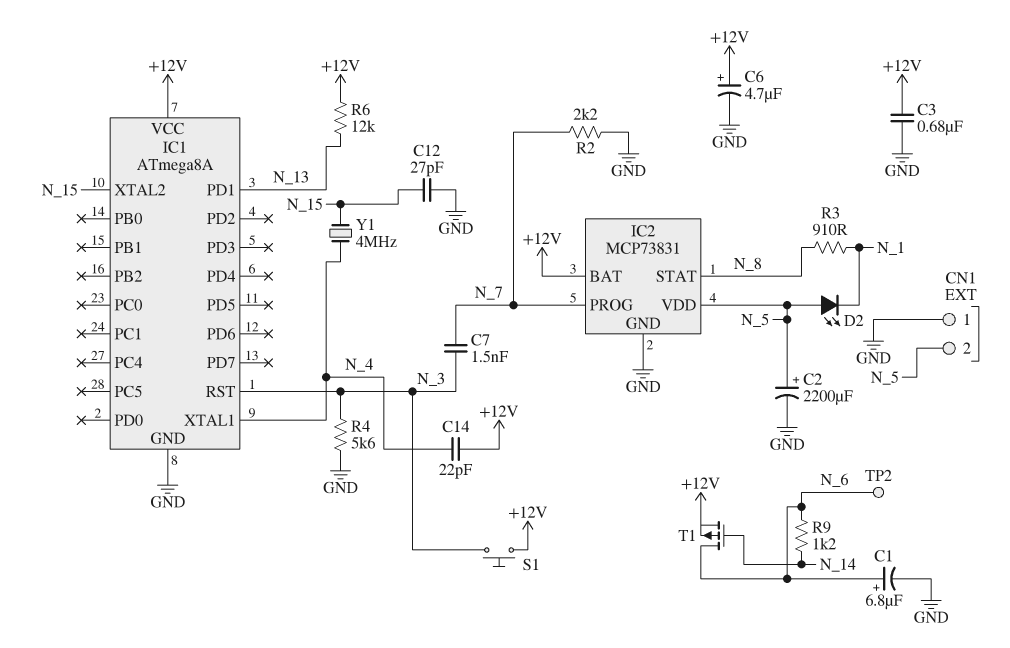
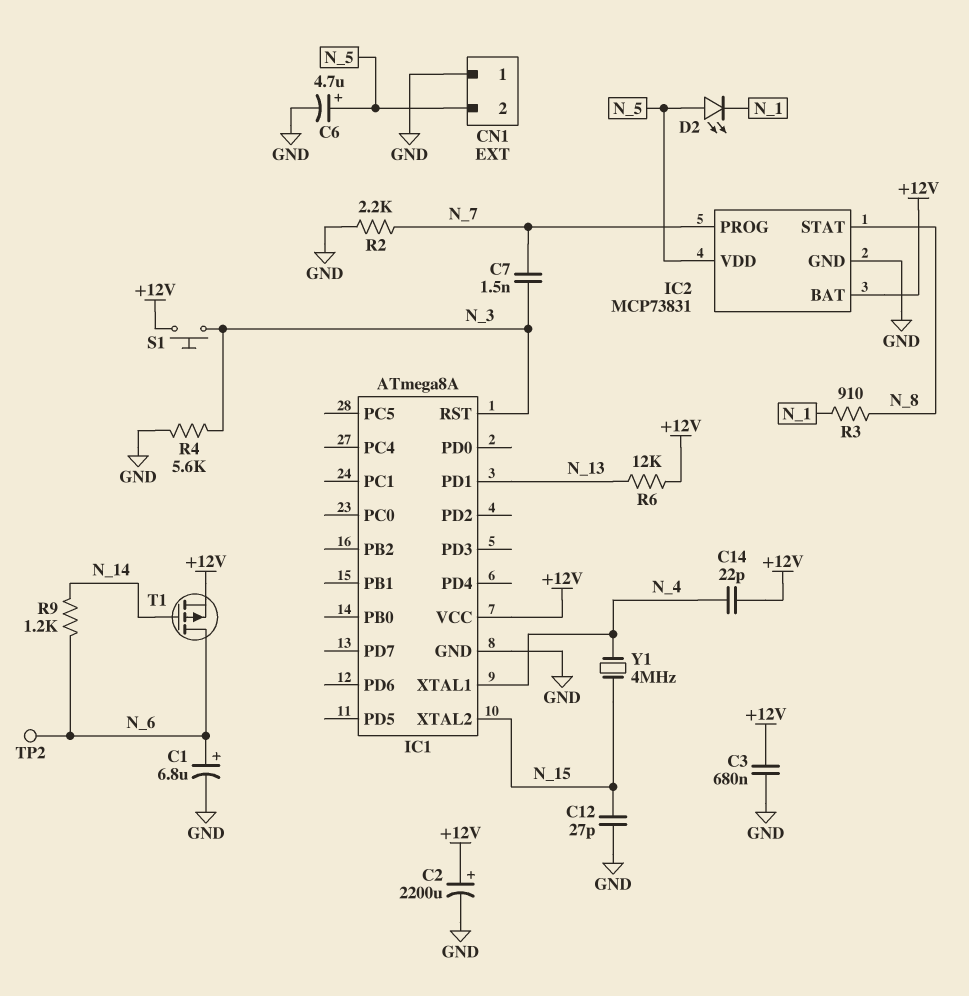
C2: 2200uF (plus N_5, minus GND) -> 2200uF (plus +12V, minus GND)
C6: 4.7uF (plus +12V, minus GND) -> 4.7uF (plus N_5, minus GND)

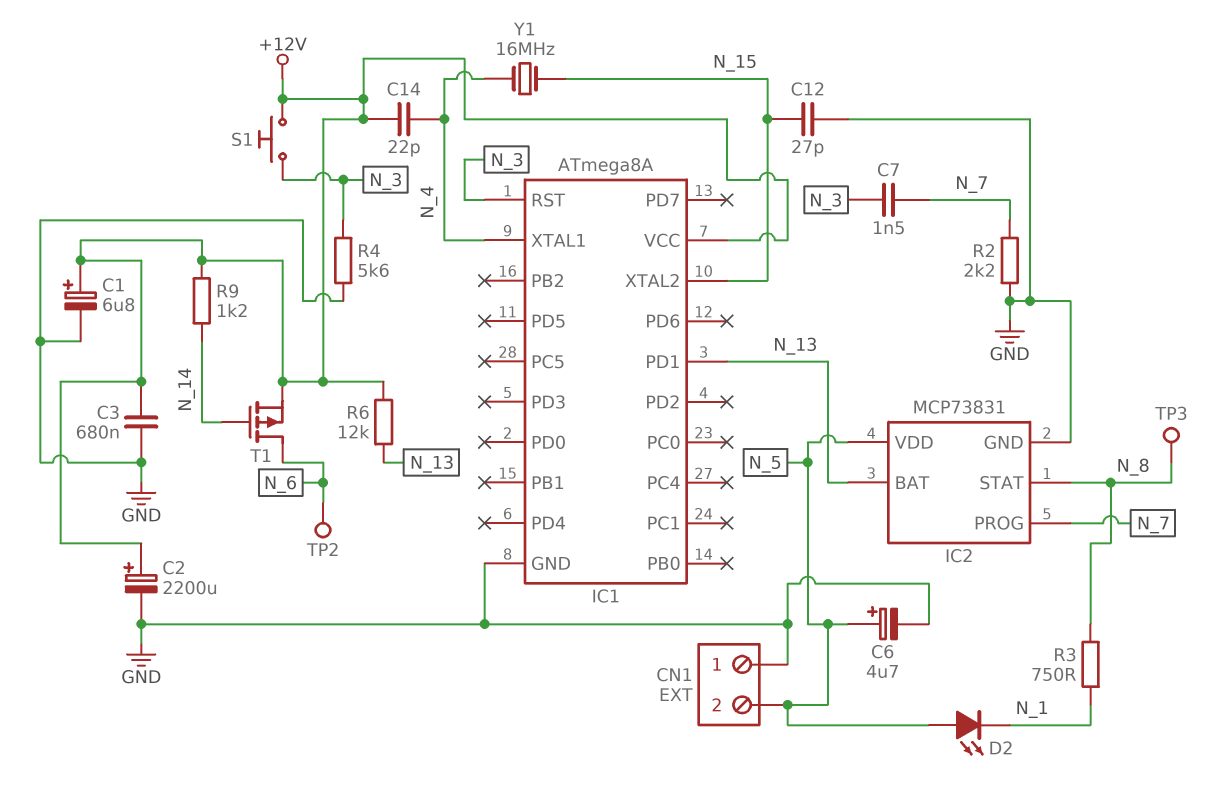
C1: 6.8uF (plus N_6, minus GND) -> 6.8uF (plus +12V, minus GND)
IC2 pin BAT: +12V -> N_13
R3: 910 (N_1, N_8) -> 750 (N_1, N_8)
R9: 1.2k (N_6, N_14) -> 1.2k (+12V, N_14)
TP3: none -> test point (N_8)
Y1: 4MHz (N_4, N_15) -> 16MHz (N_4, N_15)

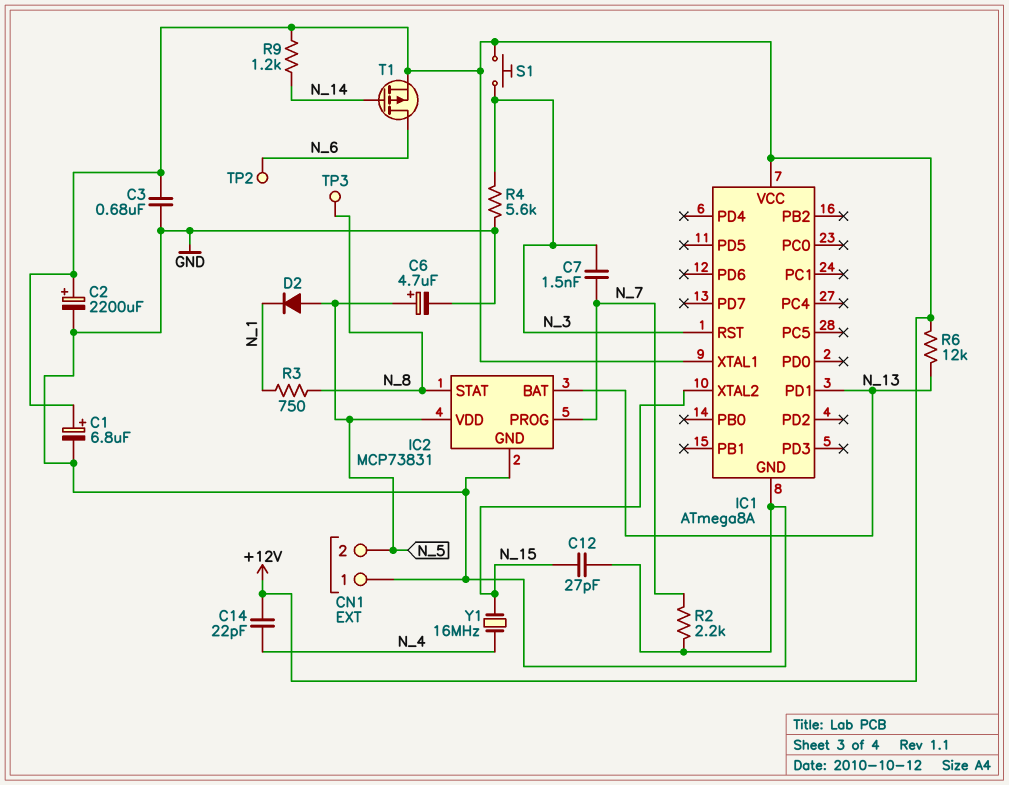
D2: LED (A N_5, K N_1) -> diode (A N_5, K N_1)
IC1 pin XTAL1: N_4 -> +12V

